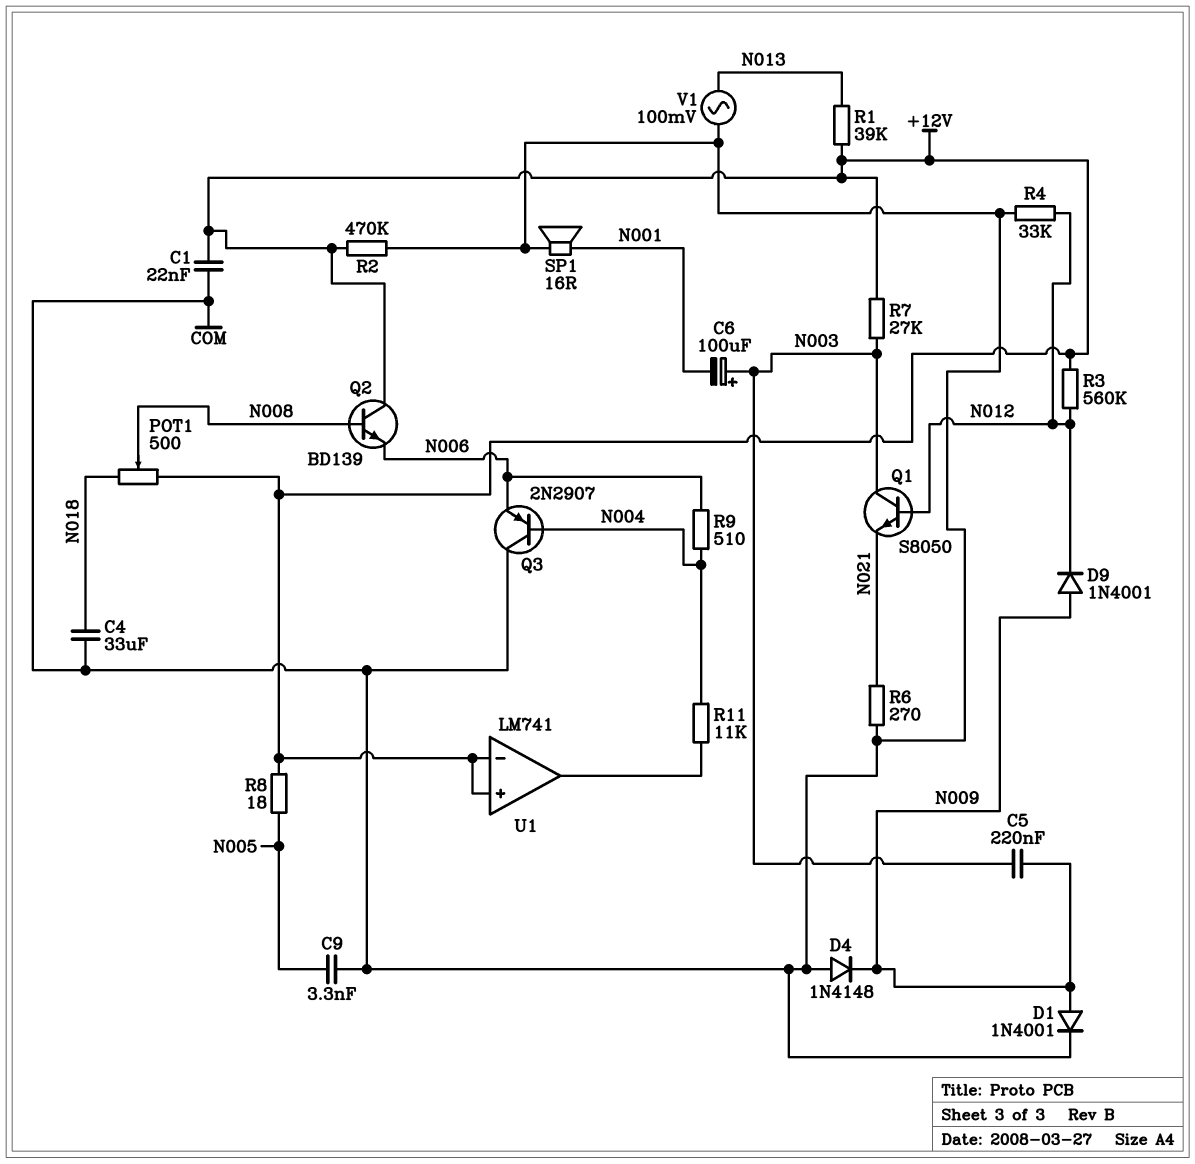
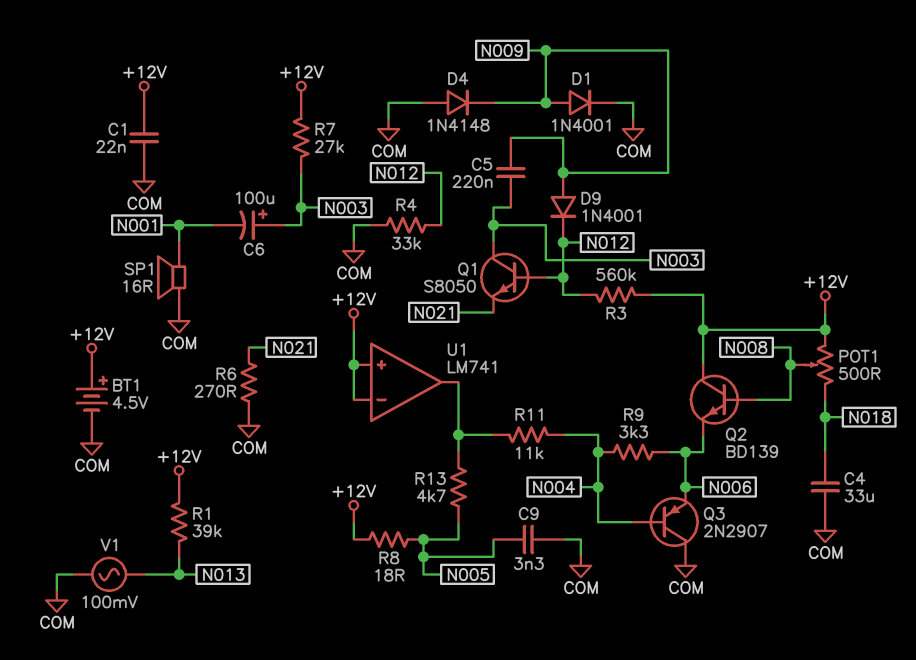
BT1: none -> 4.5V (plus +12V, minus COM)
R2: 470k (+12V, COM) -> none
R9: 510 (N004, N006) -> 3.3k (N004, N006)
R13: none -> 4.7k (N005, U1/out)

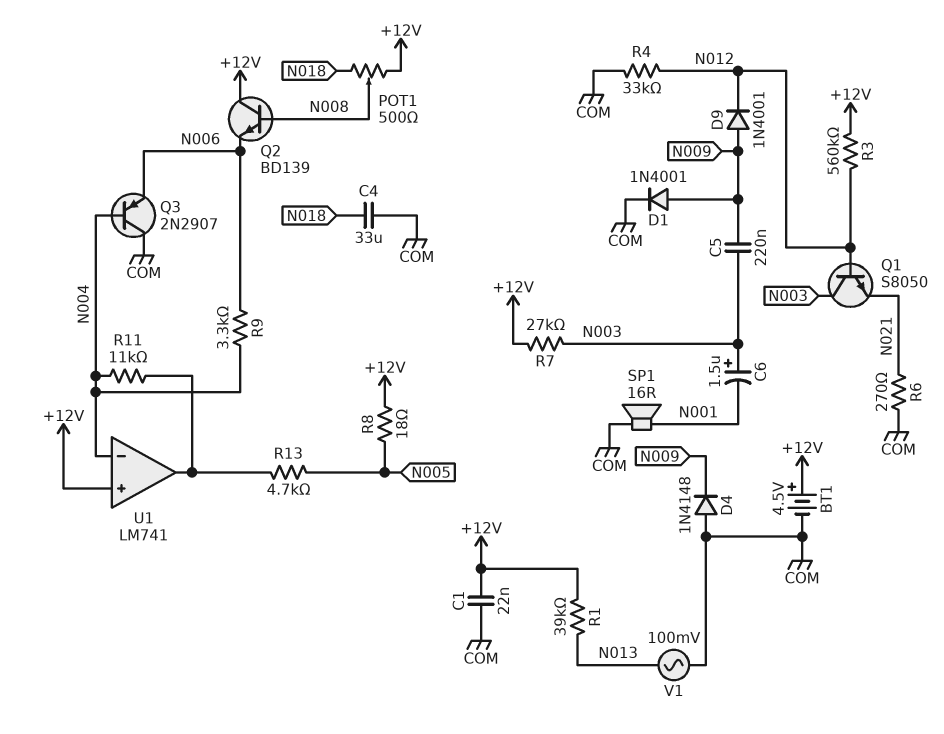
C6: 100uF (plus N003, minus N001) -> 1.5uF (plus N003, minus N001)
C9: 3.3nF (COM, N005) -> none
U1 pin in-: +12V -> N004

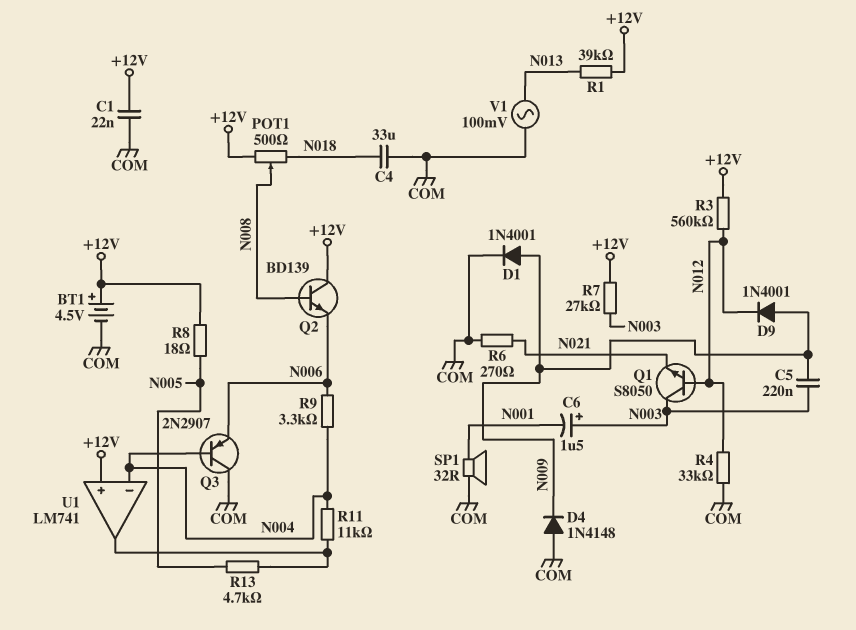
SP1: speaker 16R (COM, N001) -> speaker 32R (COM, N001)

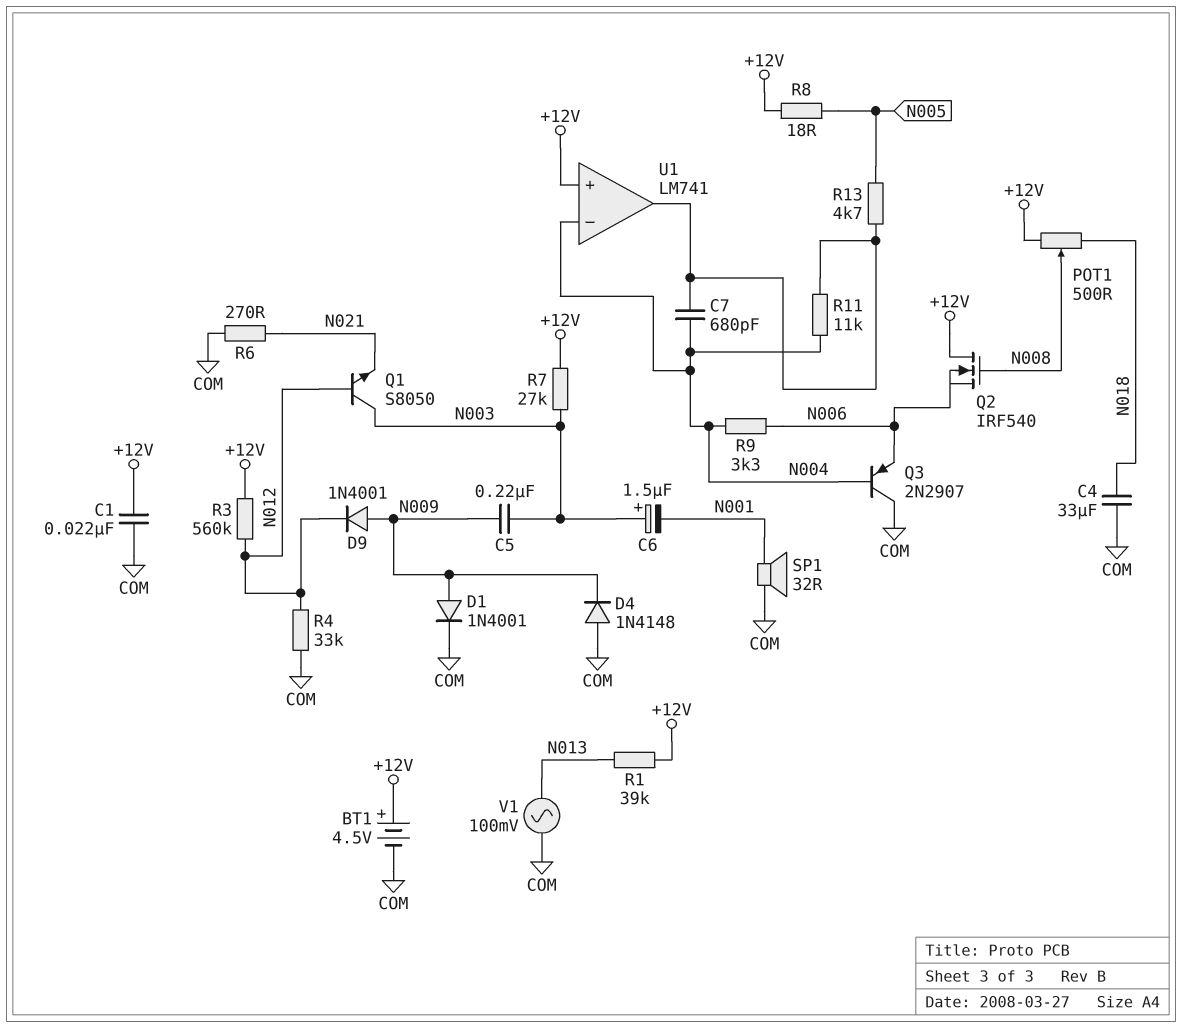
C7: none -> 680pF (N004, U1/out)
Q2: NPN BD139 (B N008, C +12V, E N006) -> NMOS IRF540 (G N008, D +12V, S N006)

